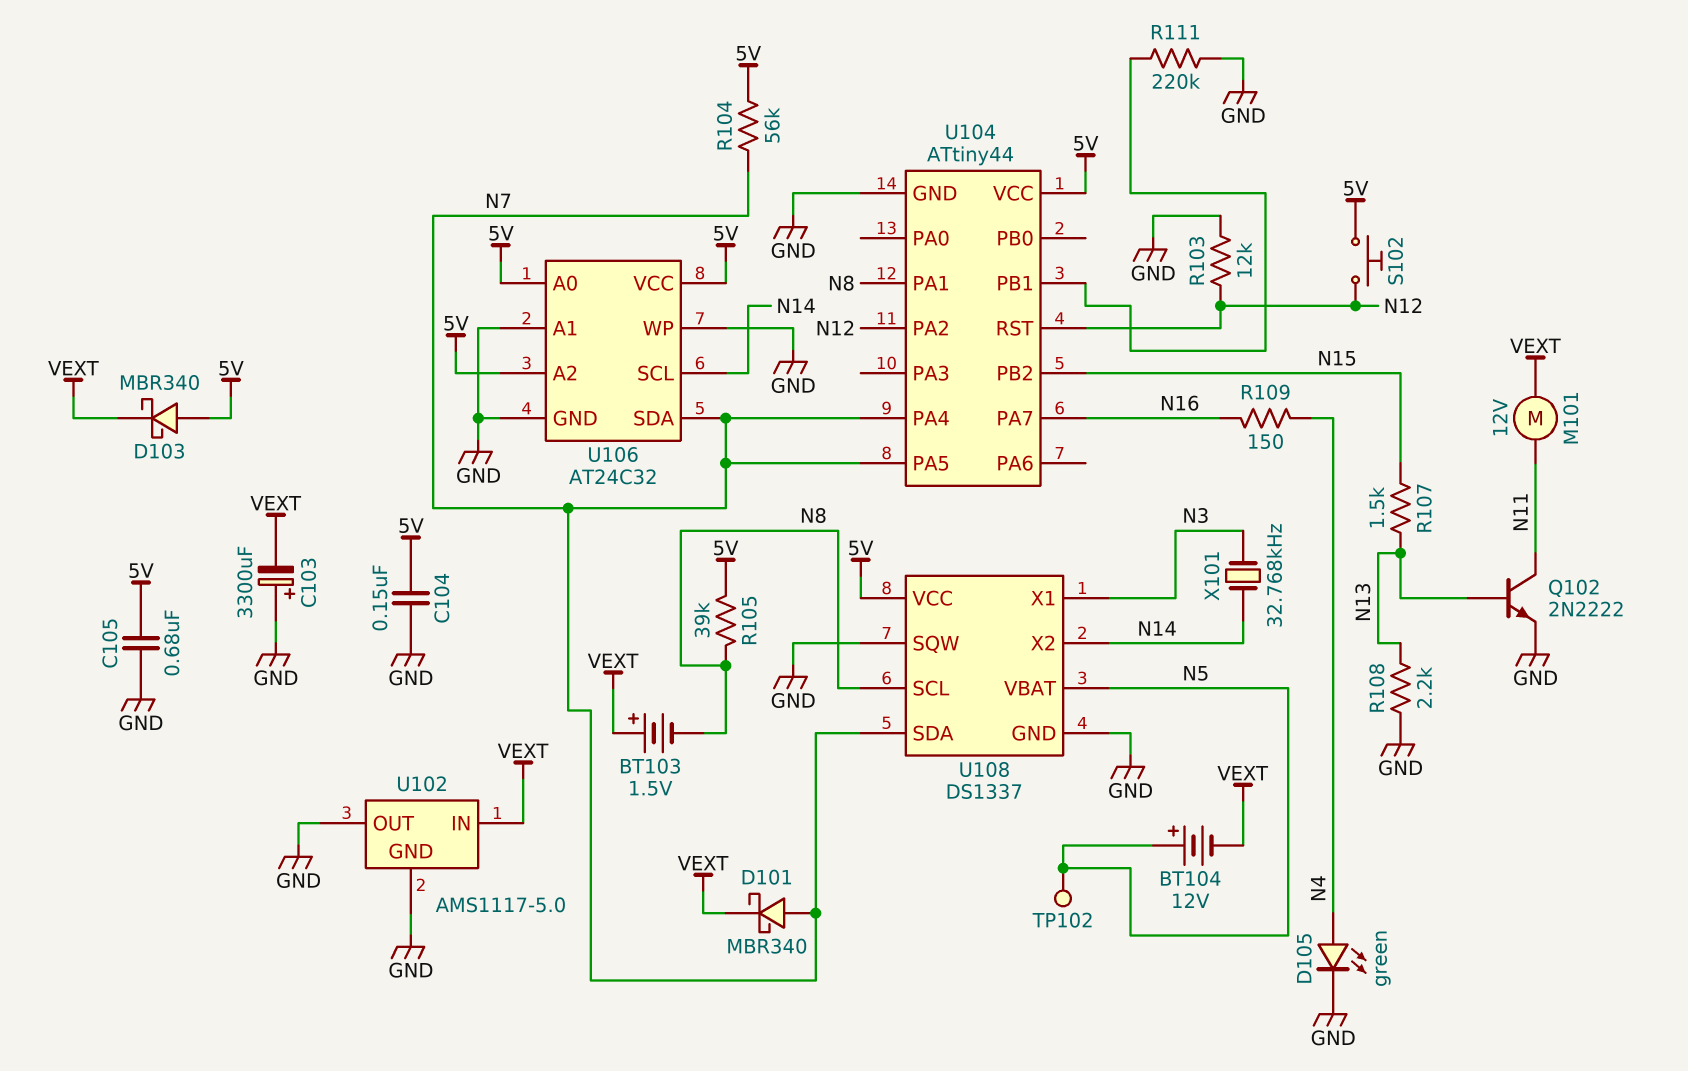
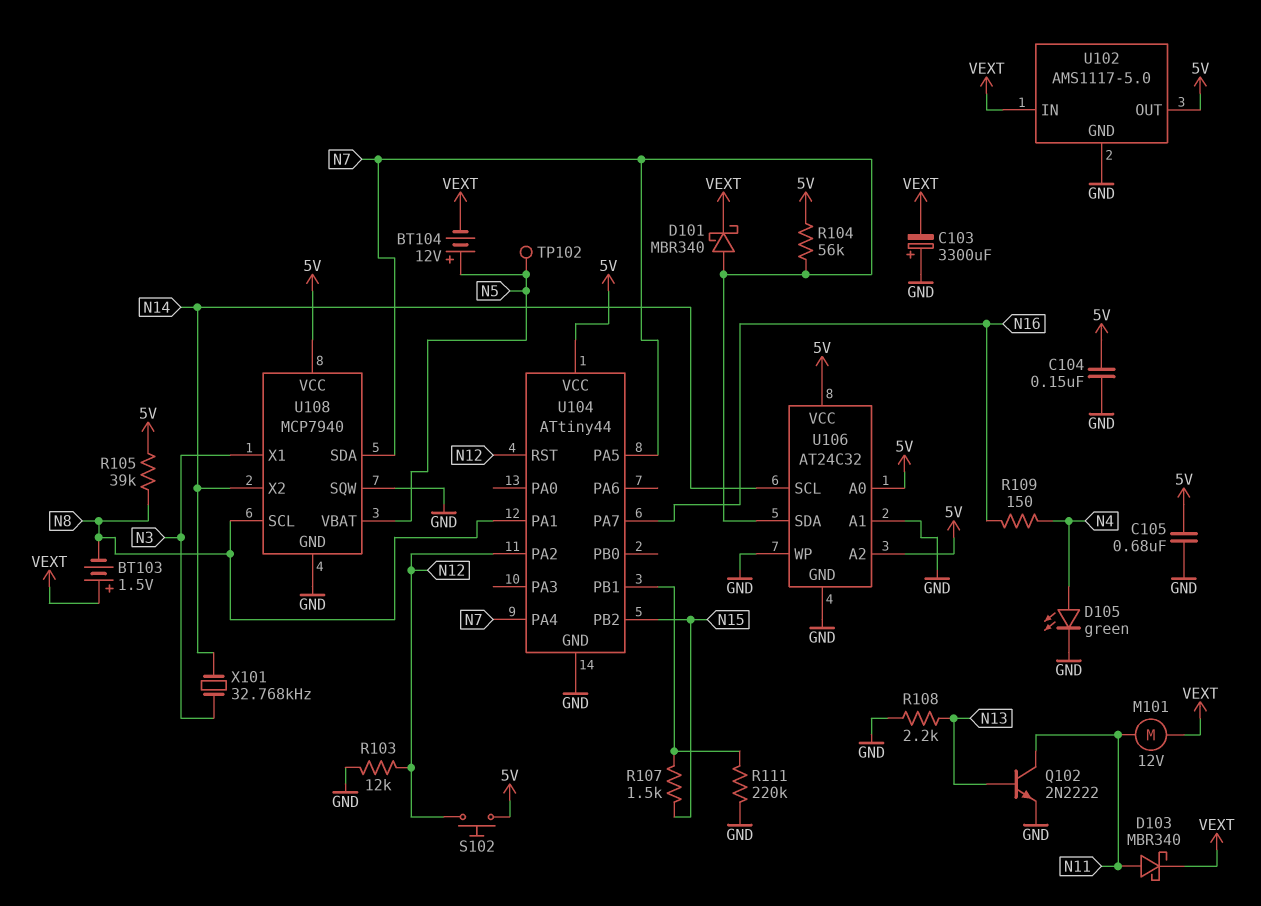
D103: schottky MBR340 (A 5V, K VEXT) -> schottky MBR340 (A N11, K VEXT)
R107: 1.5k (N13, N15) -> 1.5k (N15, U104/PB1)
U102 pin OUT: GND -> 5V
U108: DS1337 -> MCP7940

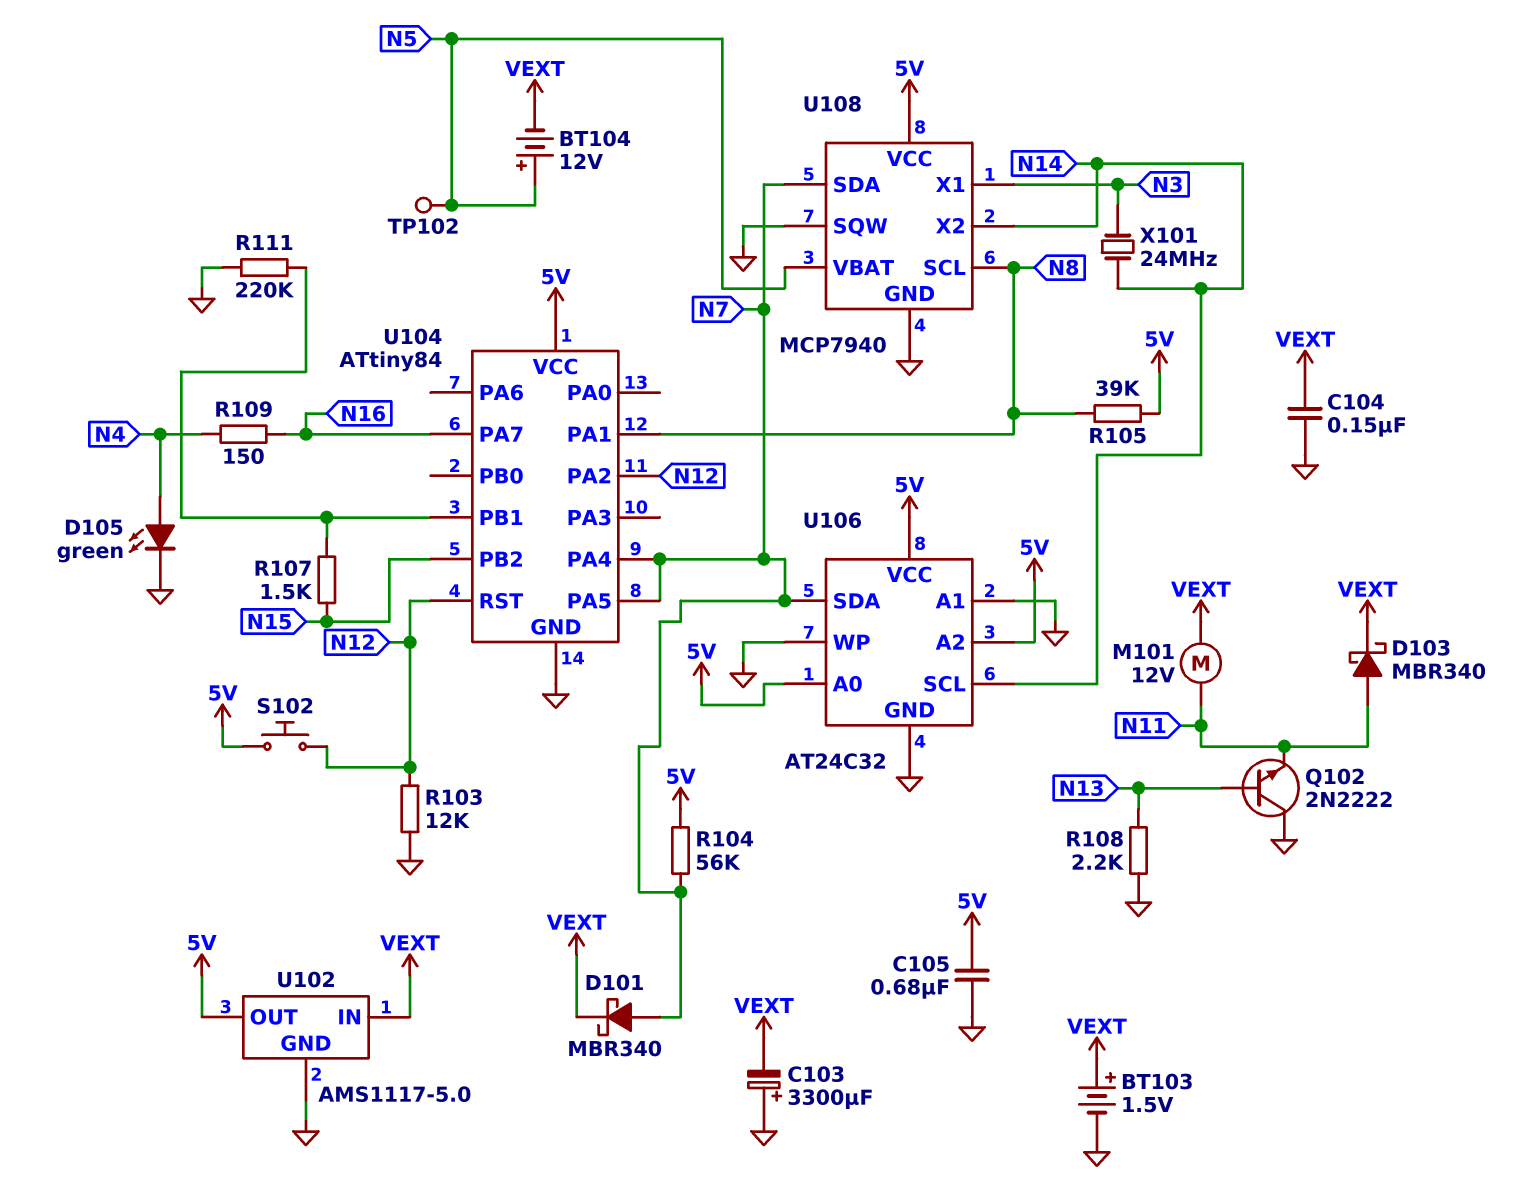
BT103: 1.5V (plus VEXT, minus N8) -> 1.5V (plus VEXT, minus GND)
C104: 150nF (5V, GND) -> 150nF (GND, VEXT)
Q102: NPN 2N2222 (B N13, C N11, E GND) -> NPN 2N2222 (B N13, C GND, E N11)
U104: ATtiny44 -> ATtiny84
X101: 32.768kHz (N3, N14) -> 24MHz (N3, N14)

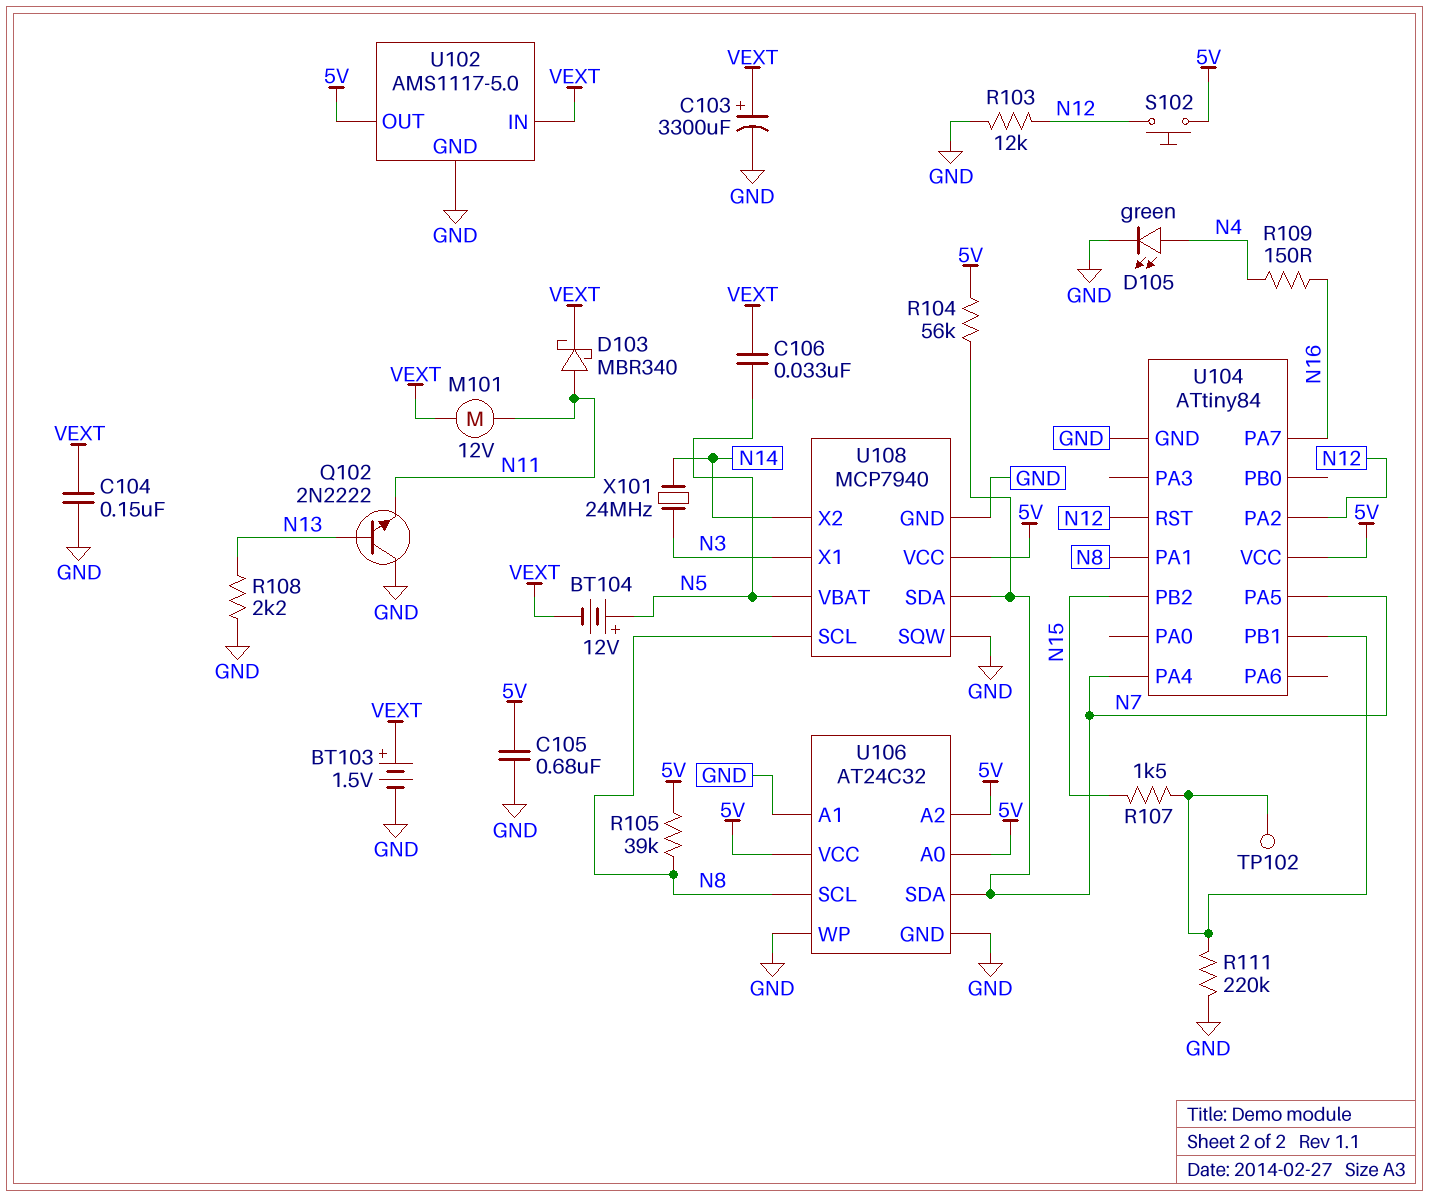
C103: 3300uF (plus GND, minus VEXT) -> 3300uF (plus VEXT, minus GND)
C106: none -> 33nF (N5, VEXT)
D101: schottky MBR340 (A N7, K VEXT) -> none
TP102: test point (N5) -> test point (U104/PB1)
U106 pin SCL: N14 -> N8

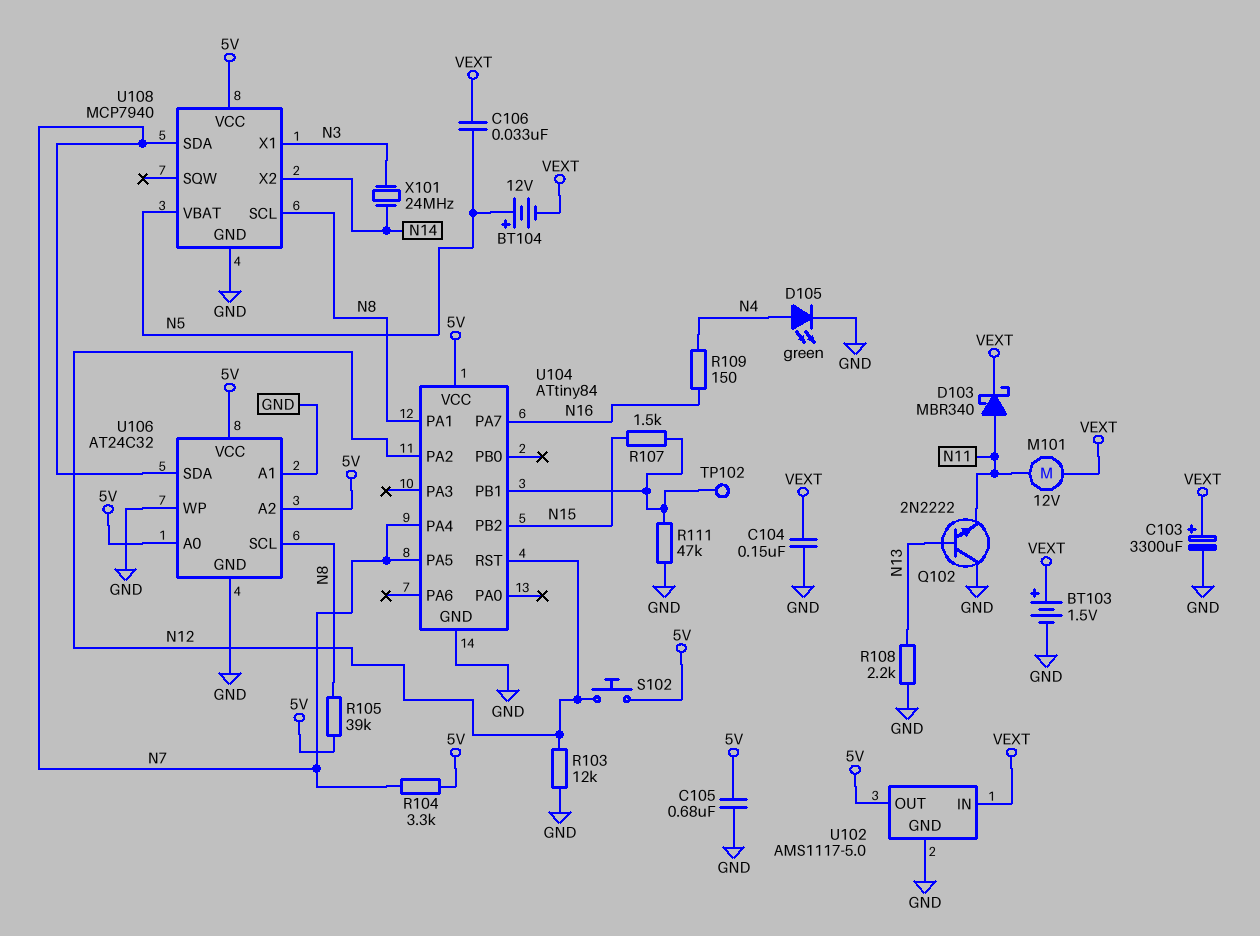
R104: 56k (5V, N7) -> 3.3k (5V, N7)
R111: 220k (GND, U104/PB1) -> 47k (GND, U104/PB1)
U108 pin SQW: GND -> none

